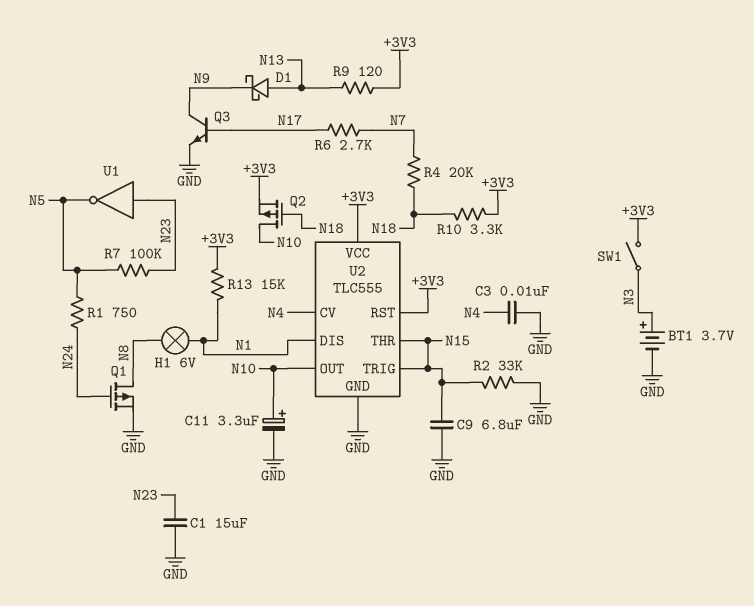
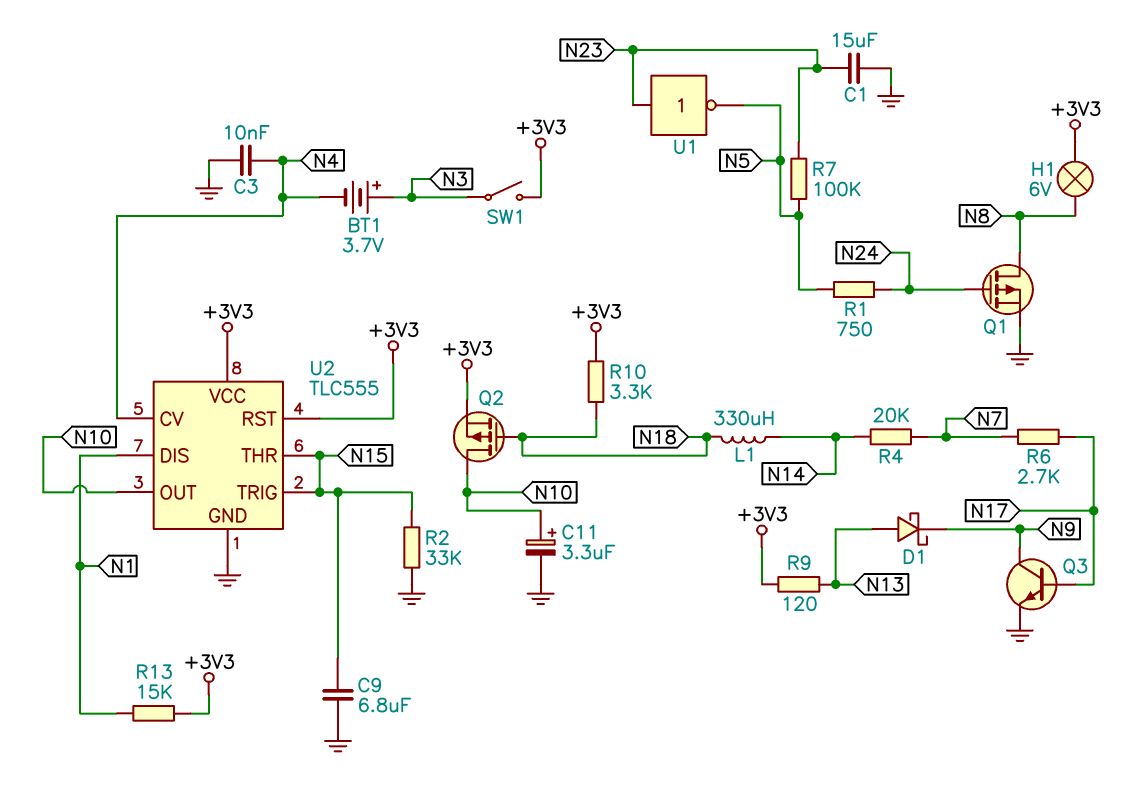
BT1: 3.7V (plus N3, minus GND) -> 3.7V (plus N3, minus N4)
H1: lamp 6V (N1, N8) -> lamp 6V (+3V3, N8)
L1: none -> 330uH (N14, N18)
R4: 20k (N7, N18) -> 20k (N7, N14)

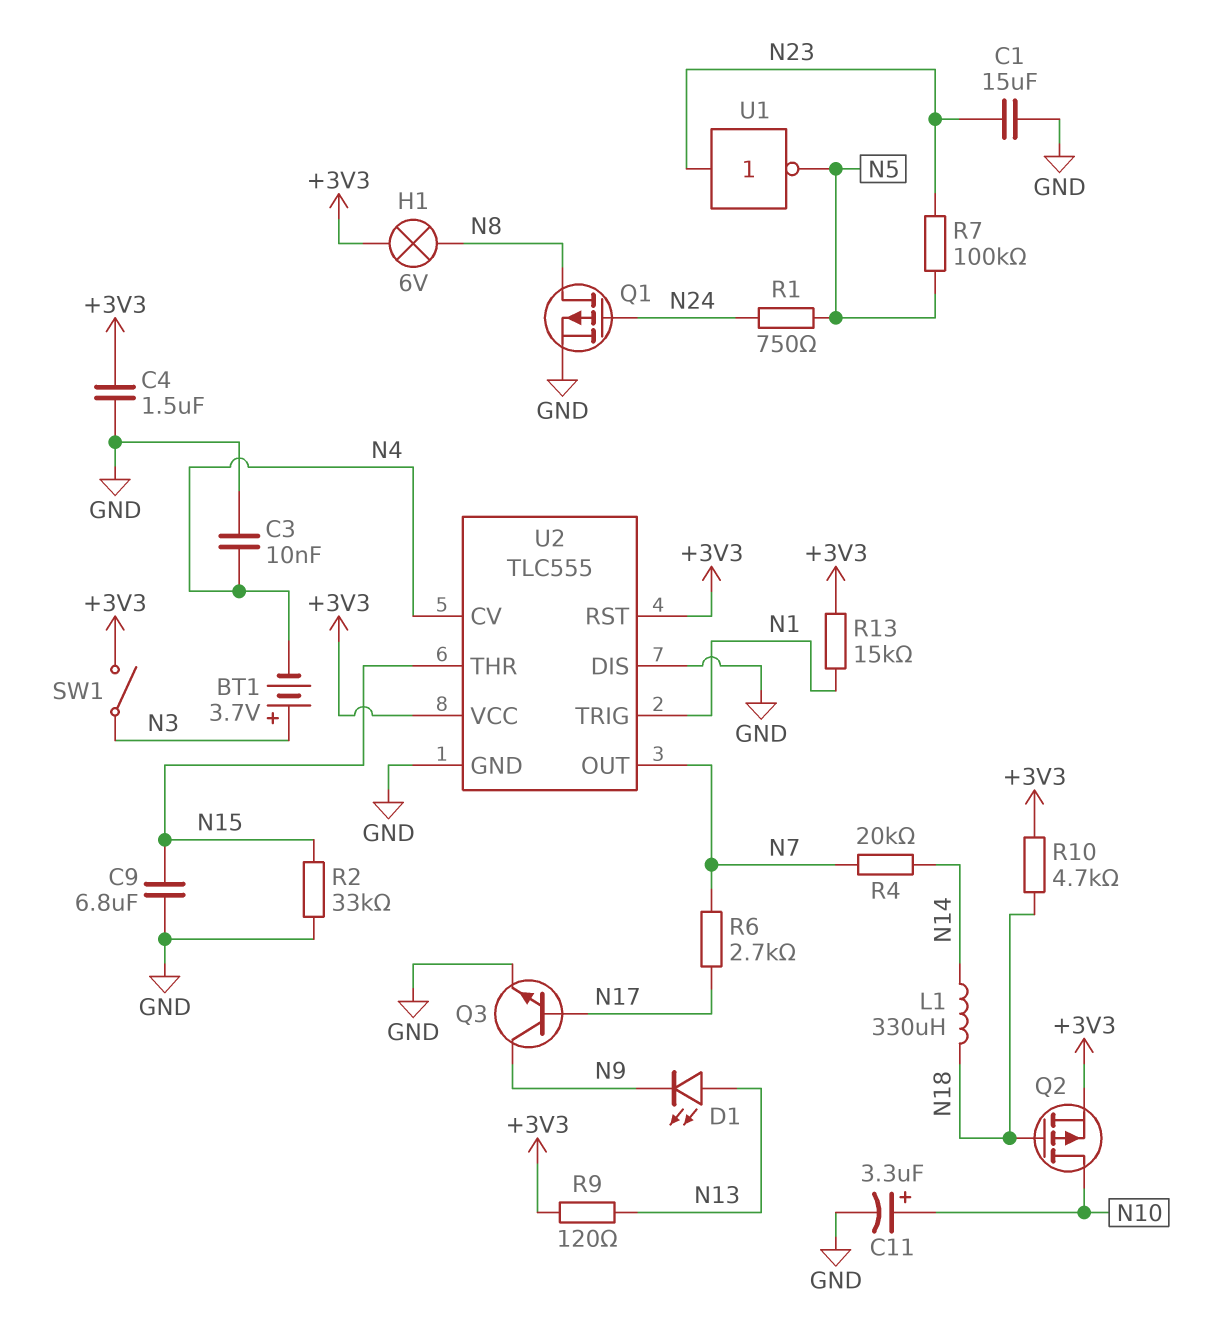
C4: none -> 1.5uF (+3V3, GND)
D1: schottky (A N13, K N9) -> LED (A N13, K N9)
R10: 3.3k (+3V3, N18) -> 4.7k (+3V3, N18)
U2 pin DIS: N1 -> GND
U2 pin OUT: N10 -> N7
U2 pin TRIG: N15 -> N1

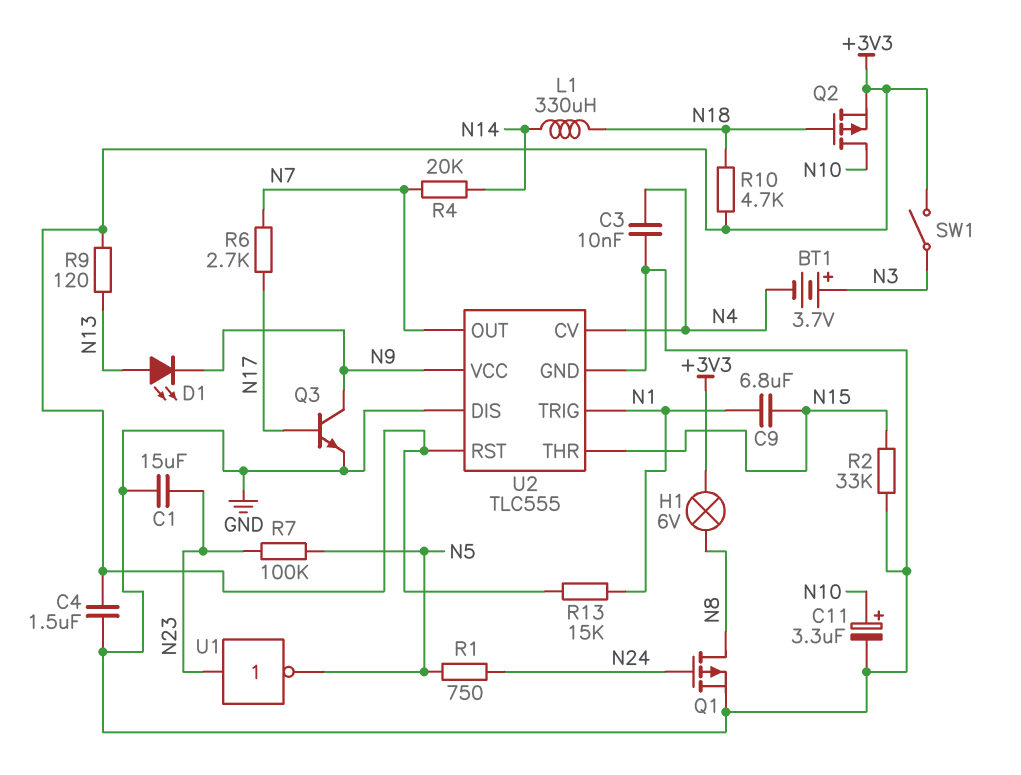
C9: 6.8uF (GND, N15) -> 6.8uF (N1, N15)
U2 pin VCC: +3V3 -> N9

